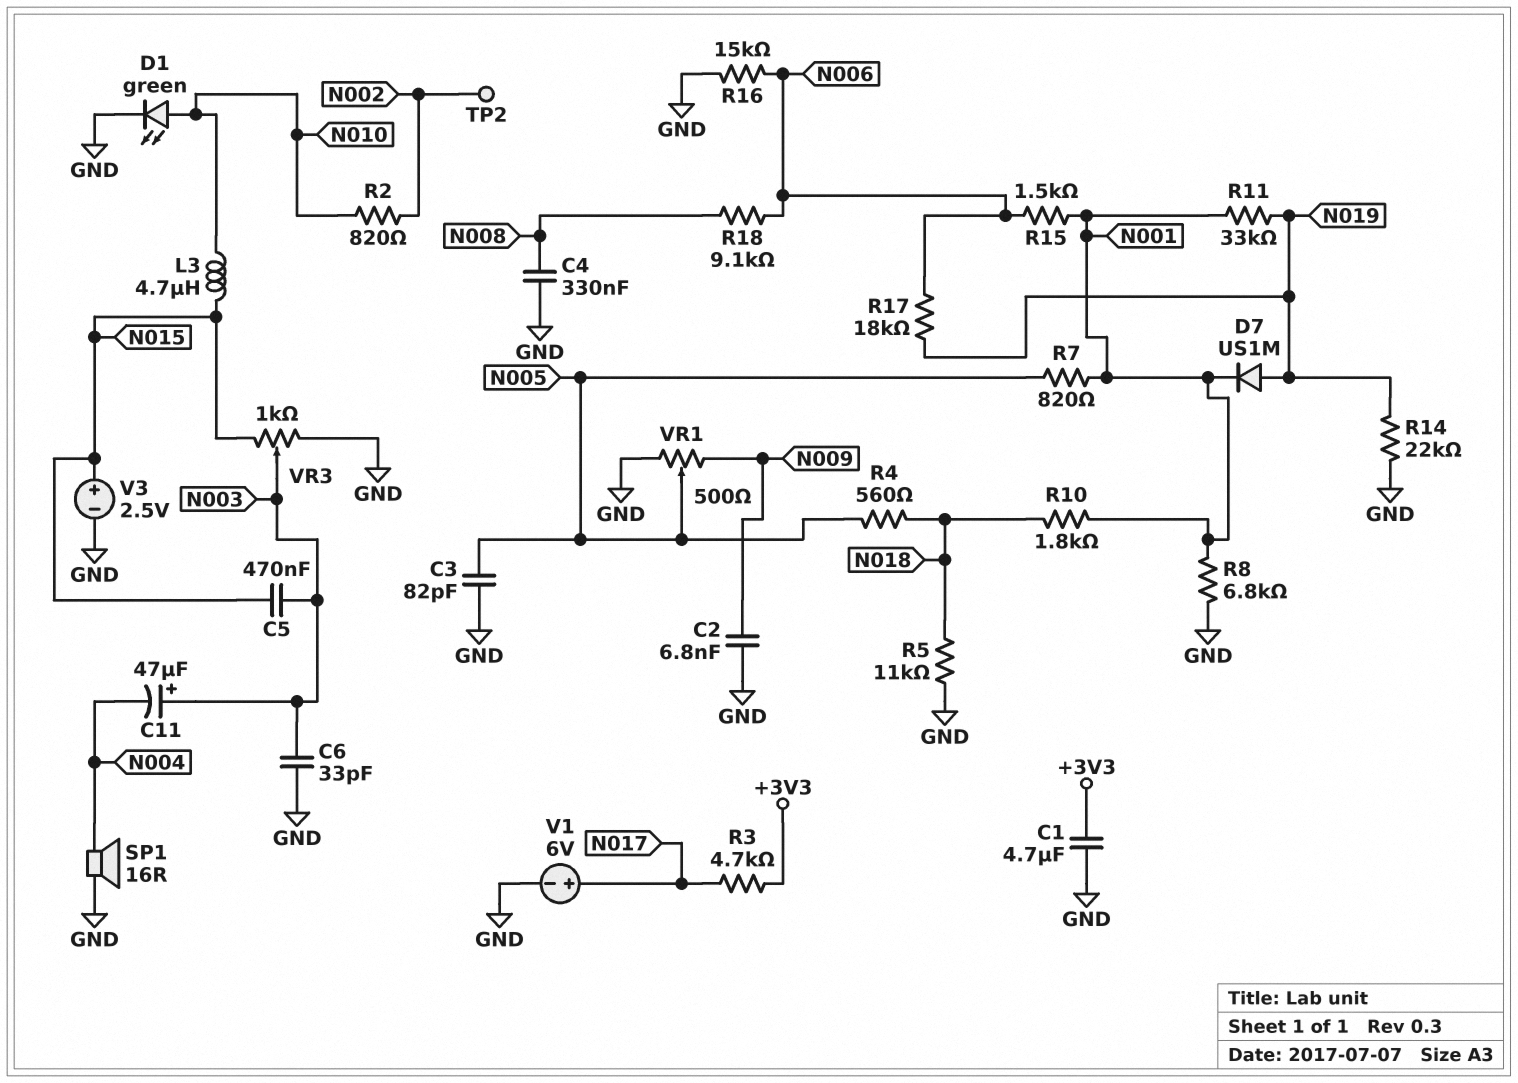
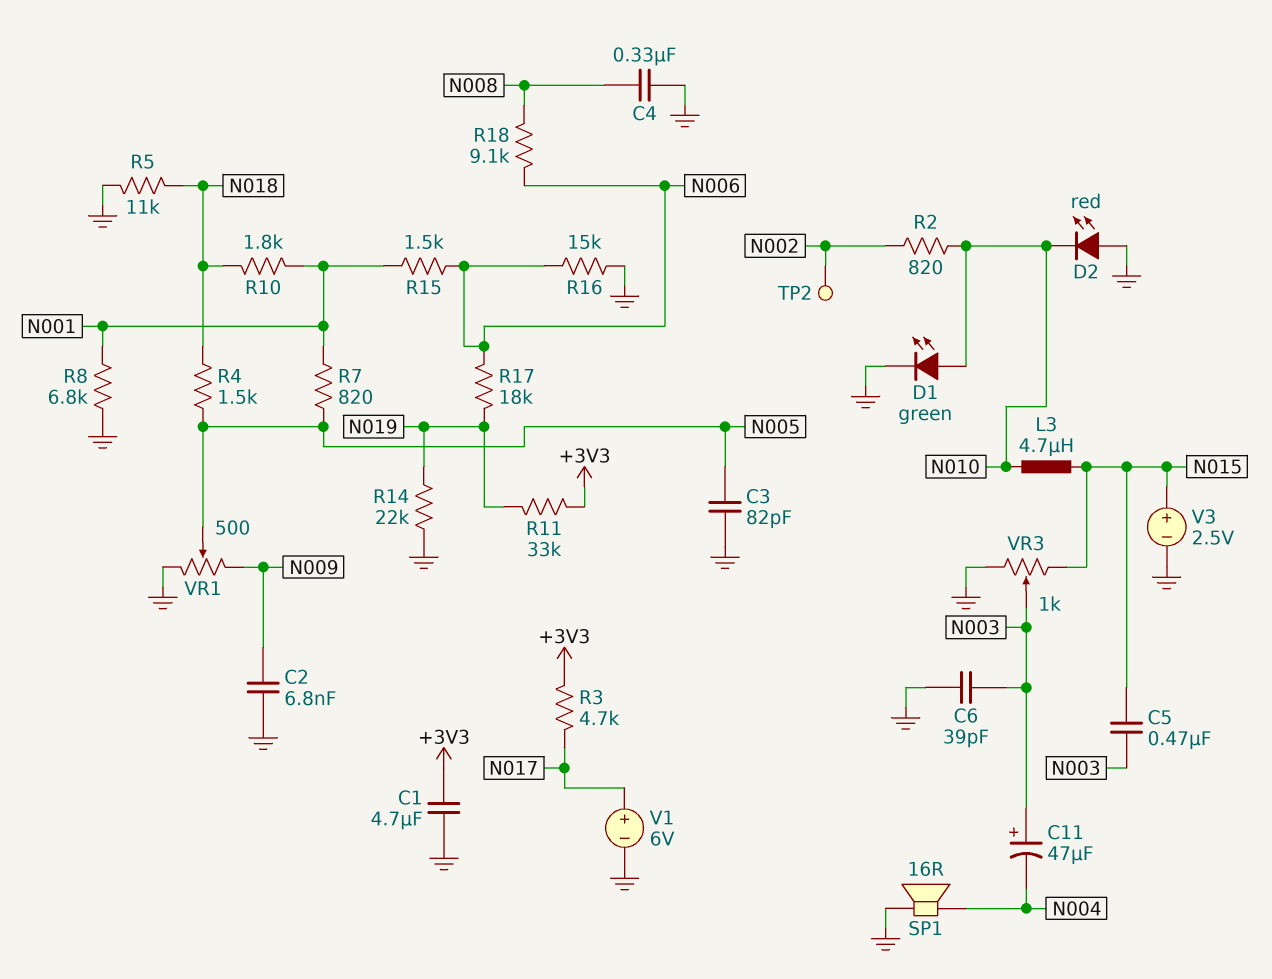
C6: 33pF (GND, N003) -> 39pF (GND, N003)
D2: none -> LED red (A GND, K N010)
D7: diode US1M (A N019, K N001) -> none
R4: 560 (N005, N018) -> 1.5k (N005, N018)
R11: 33k (N001, N019) -> 33k (+3V3, N019)

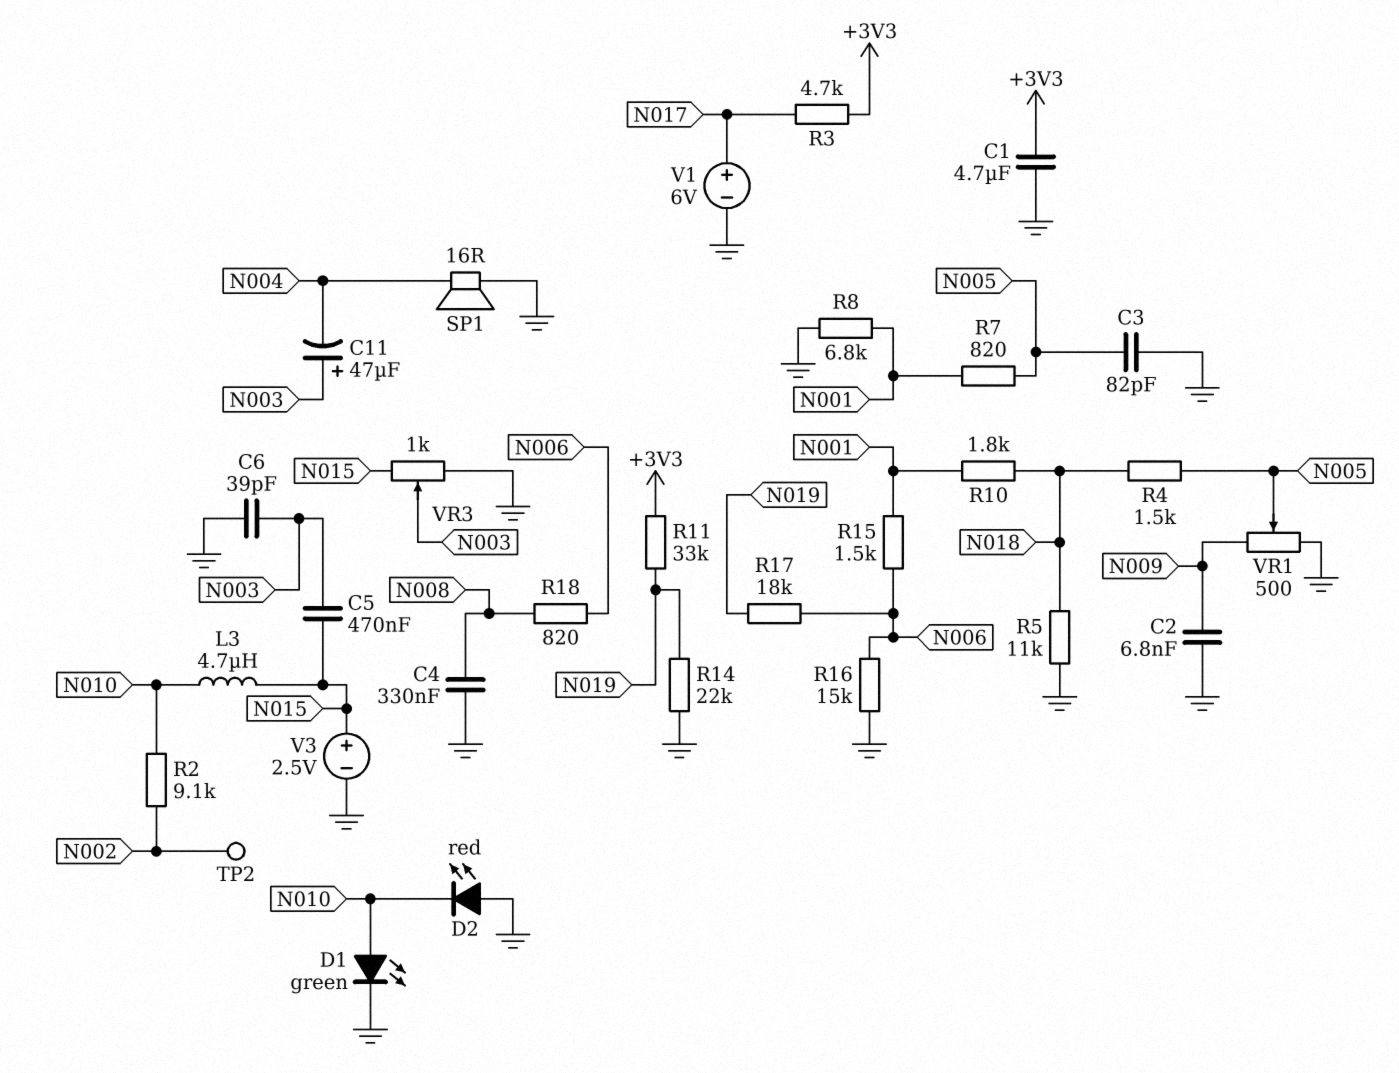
R2: 820 (N002, N010) -> 9.1k (N002, N010)
R18: 9.1k (N006, N008) -> 820 (N006, N008)

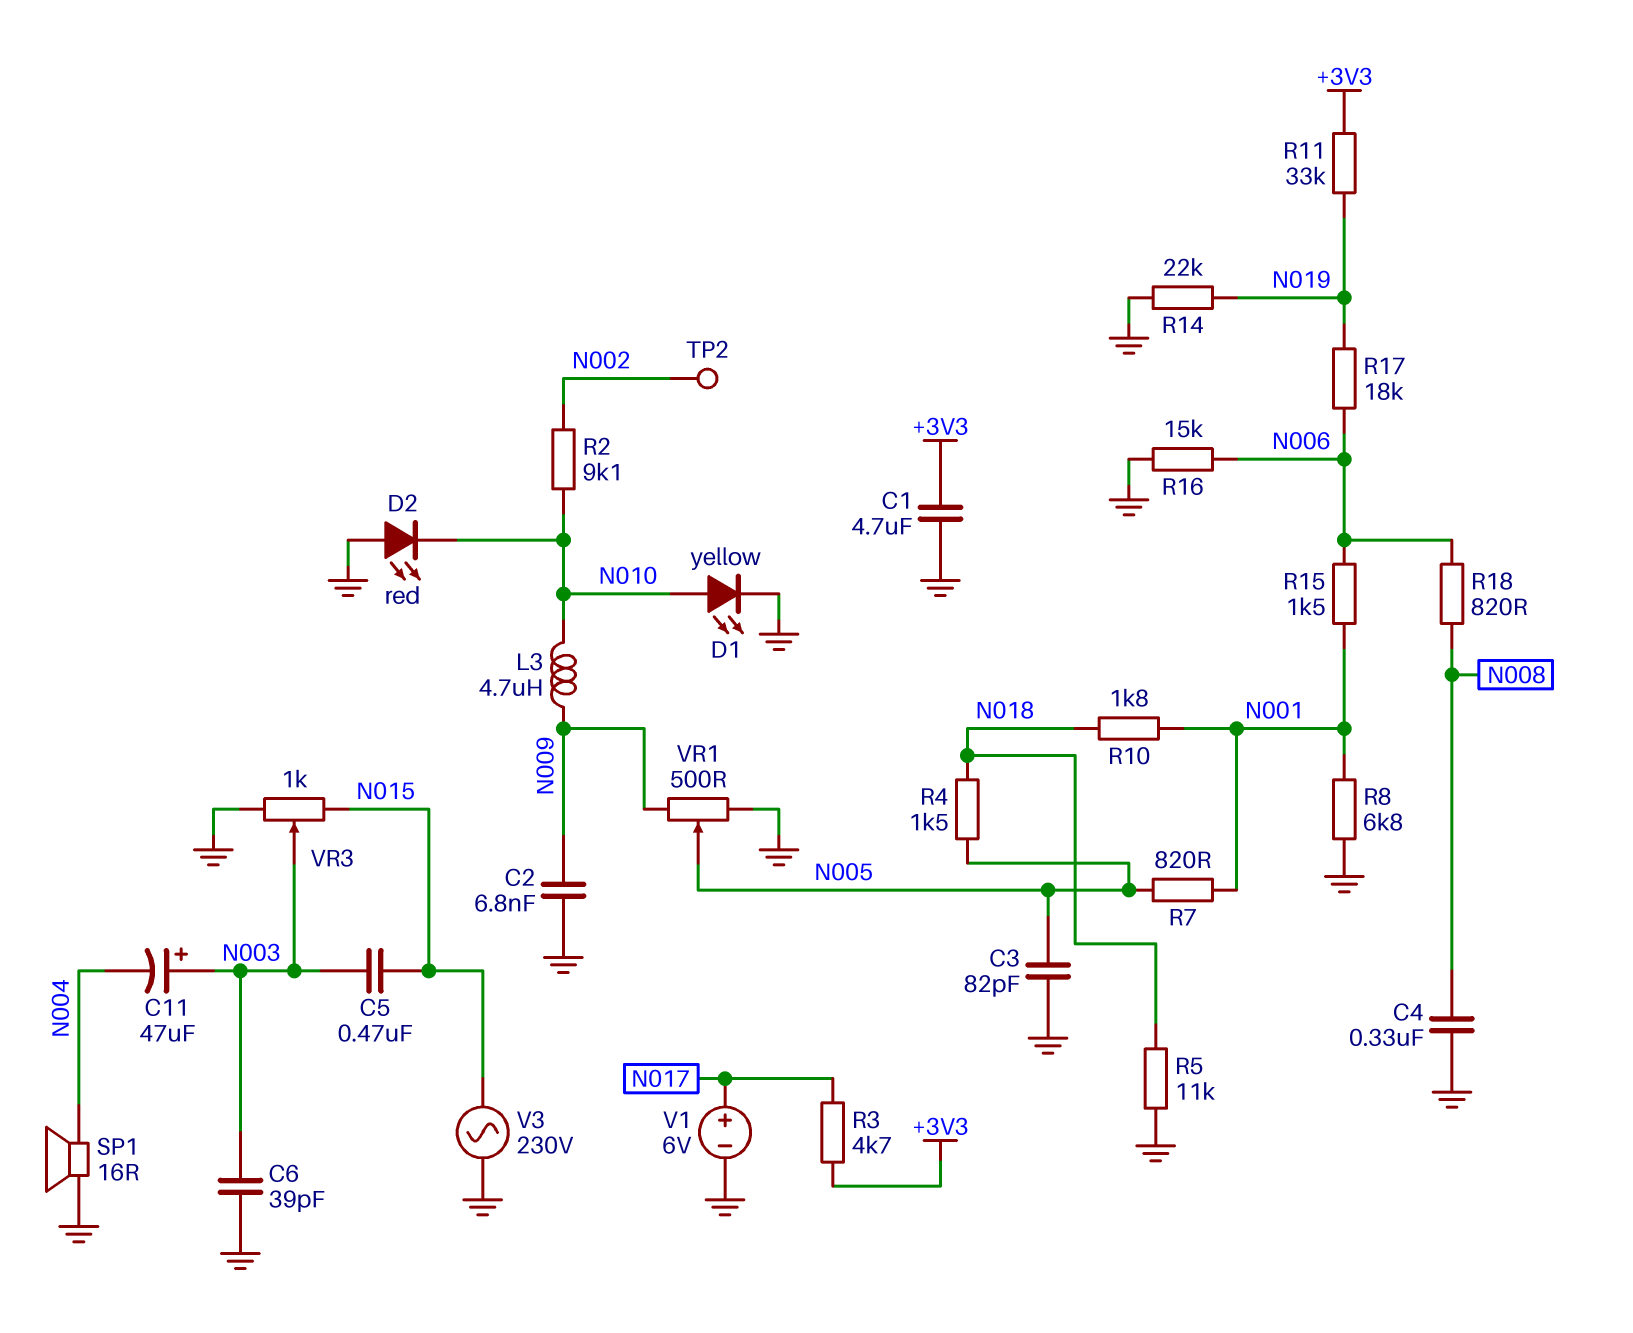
D1: LED green (A N010, K GND) -> LED yellow (A N010, K GND)
L3: 4.7uH (N010, N015) -> 4.7uH (N009, N010)
V3: 2.5V (plus N015, minus GND) -> AC 230V (GND, N015)

